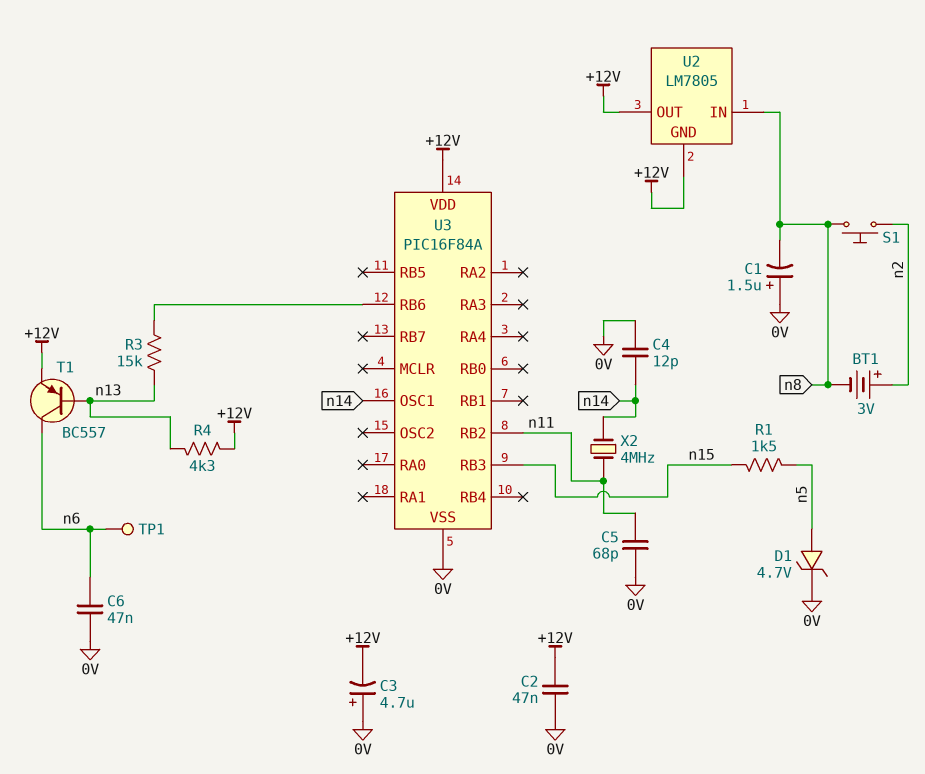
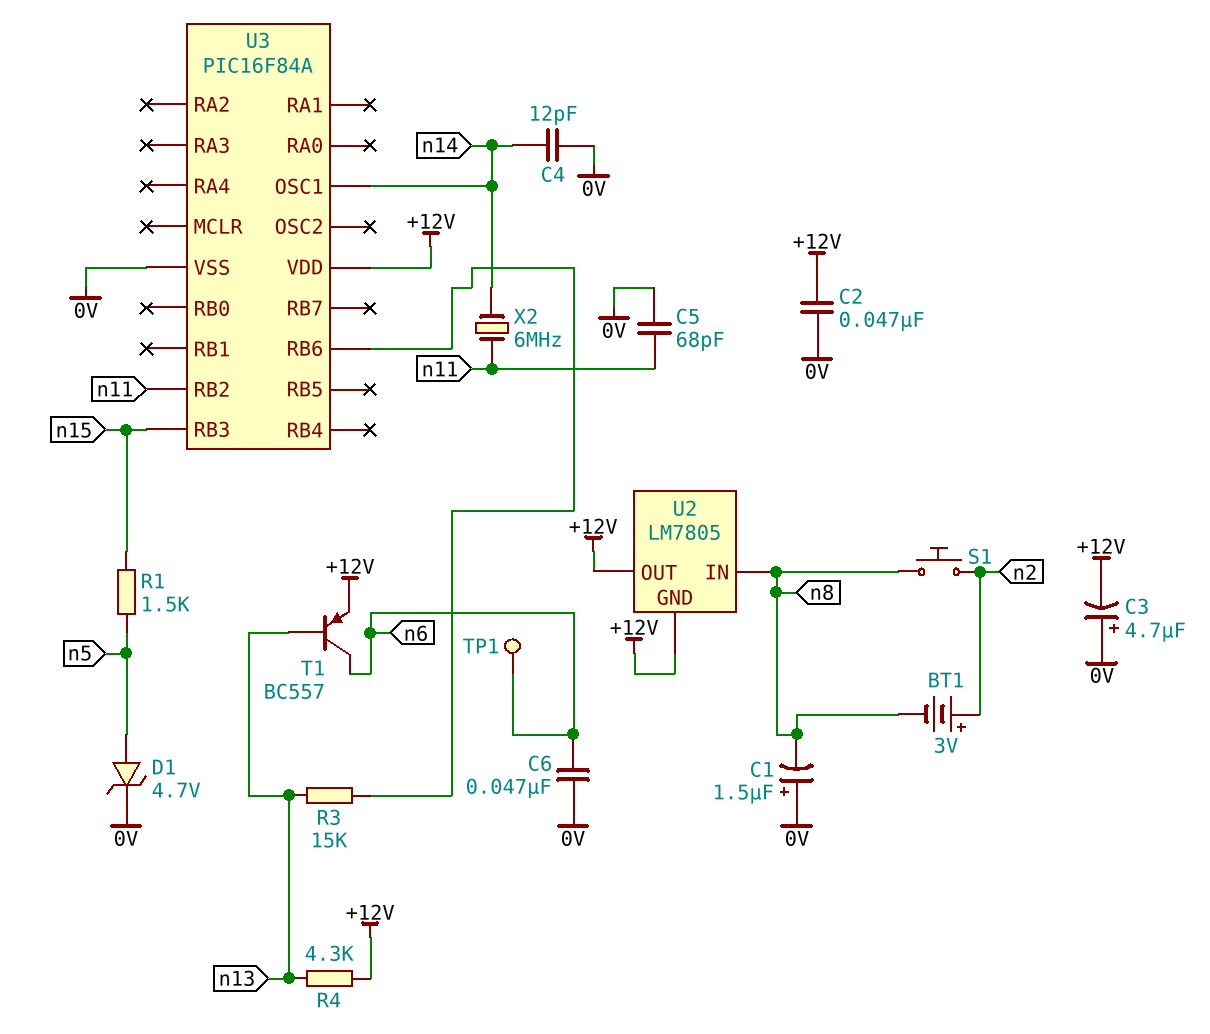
X2: 4MHz (n11, n14) -> 6MHz (n11, n14)

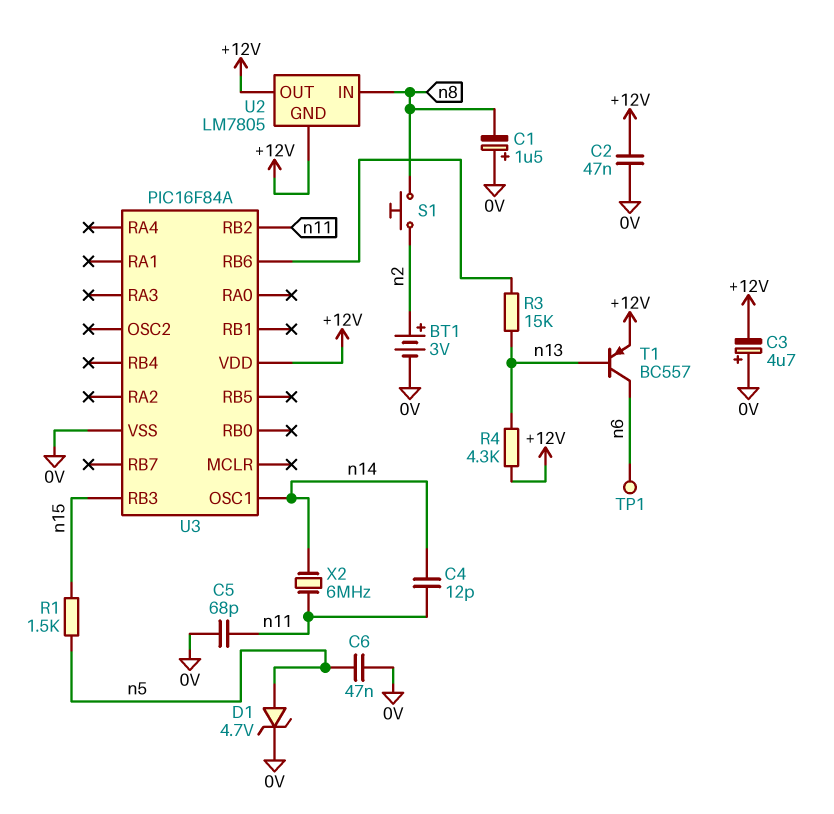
BT1: 3V (plus n2, minus n8) -> 3V (plus n2, minus 0V)
C4: 12pF (0V, n14) -> 12pF (n11, n14)
C6: 47nF (0V, n6) -> 47nF (0V, n5)

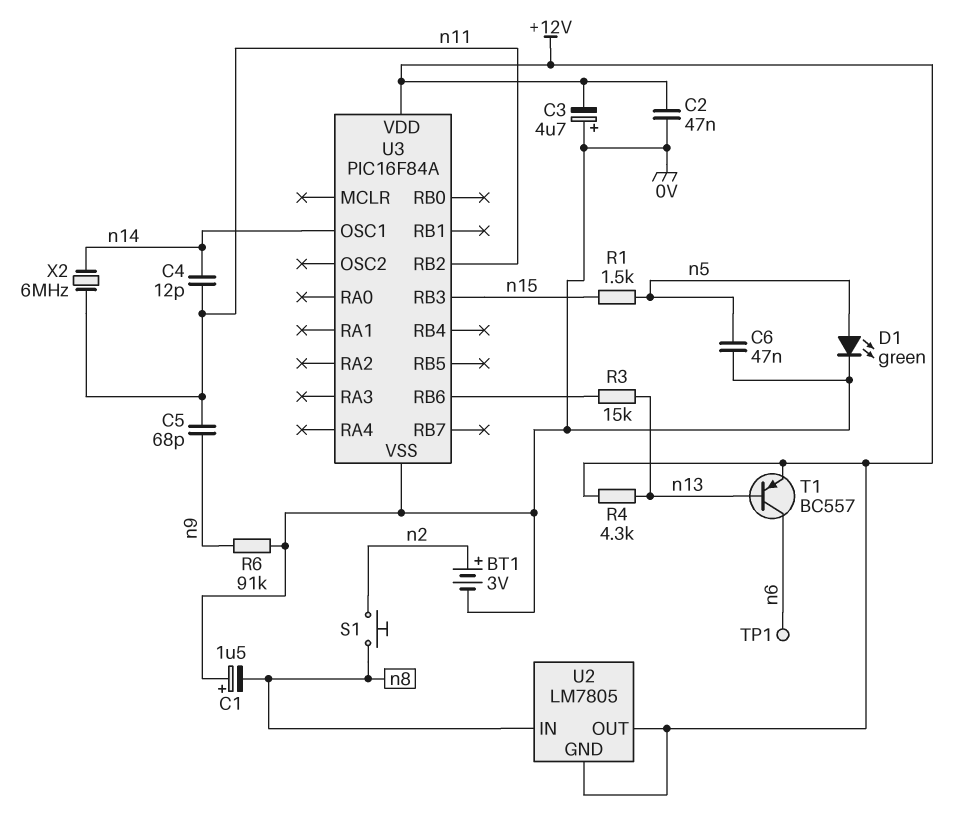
C5: 68pF (0V, n11) -> 68pF (n9, n11)
D1: zener 4.7V (A n5, K 0V) -> LED green (A n5, K 0V)
R6: none -> 91k (0V, n9)

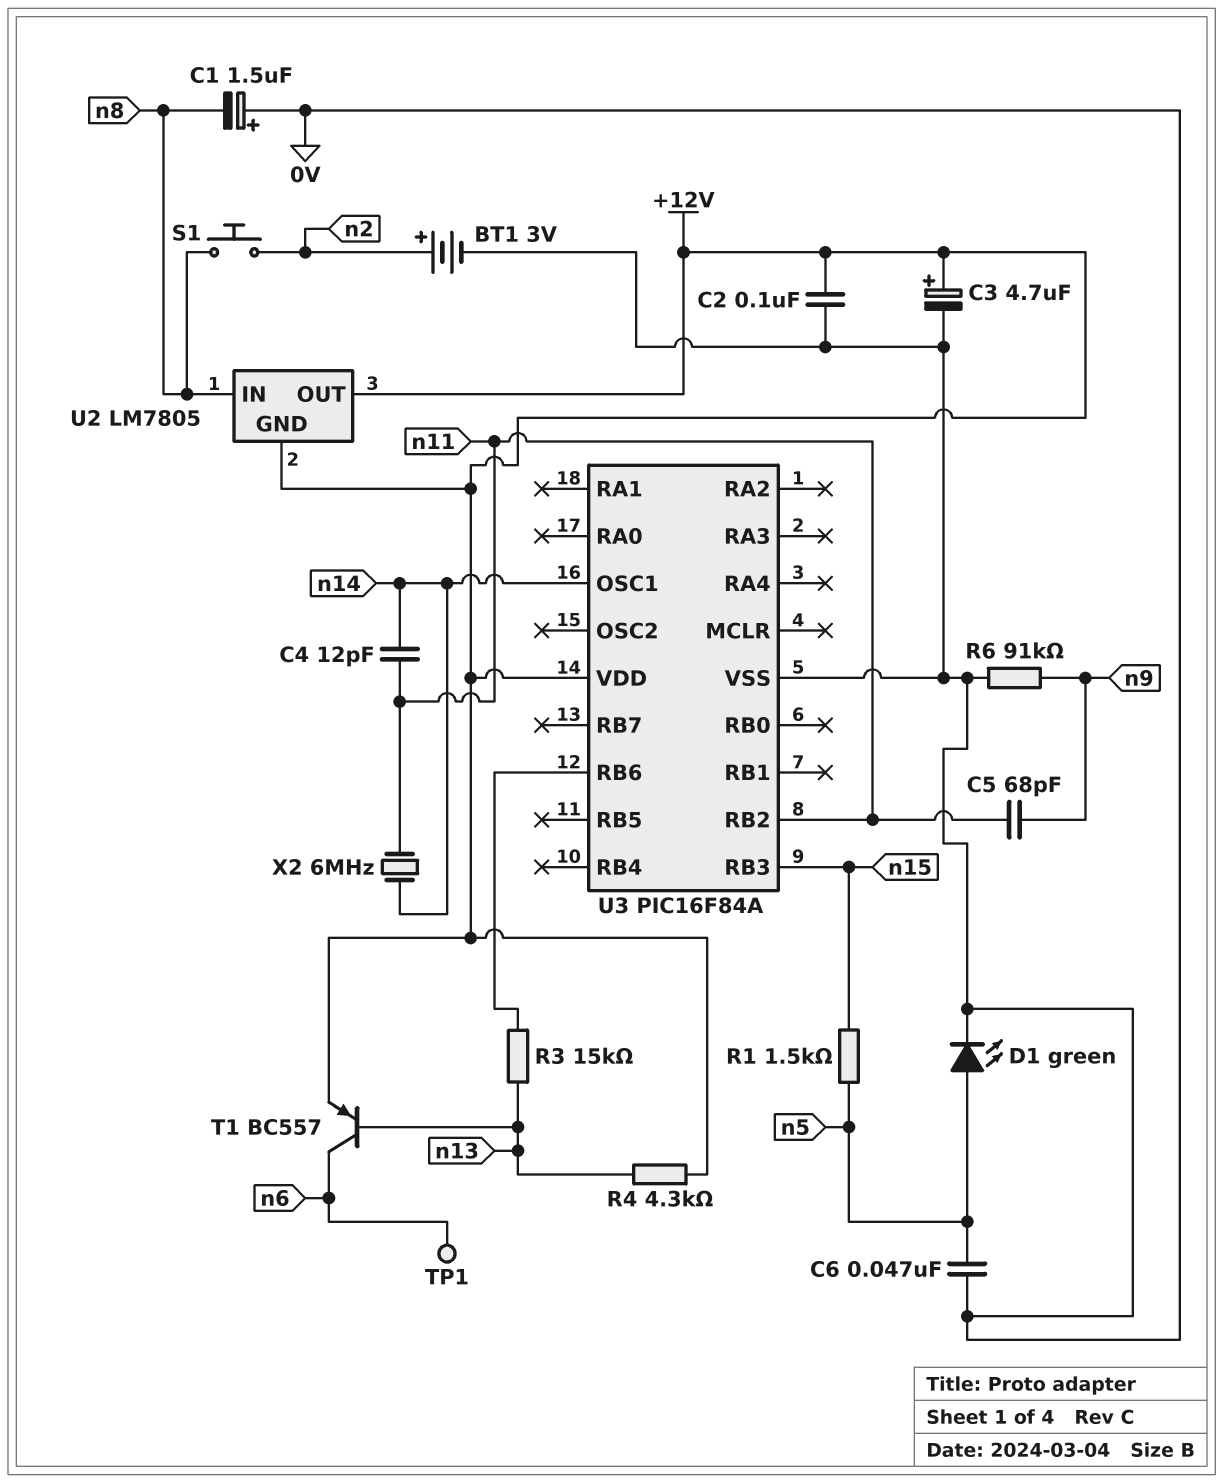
C2: 47nF (+12V, 0V) -> 100nF (+12V, 0V)
C3: 4.7uF (plus 0V, minus +12V) -> 4.7uF (plus +12V, minus 0V)

